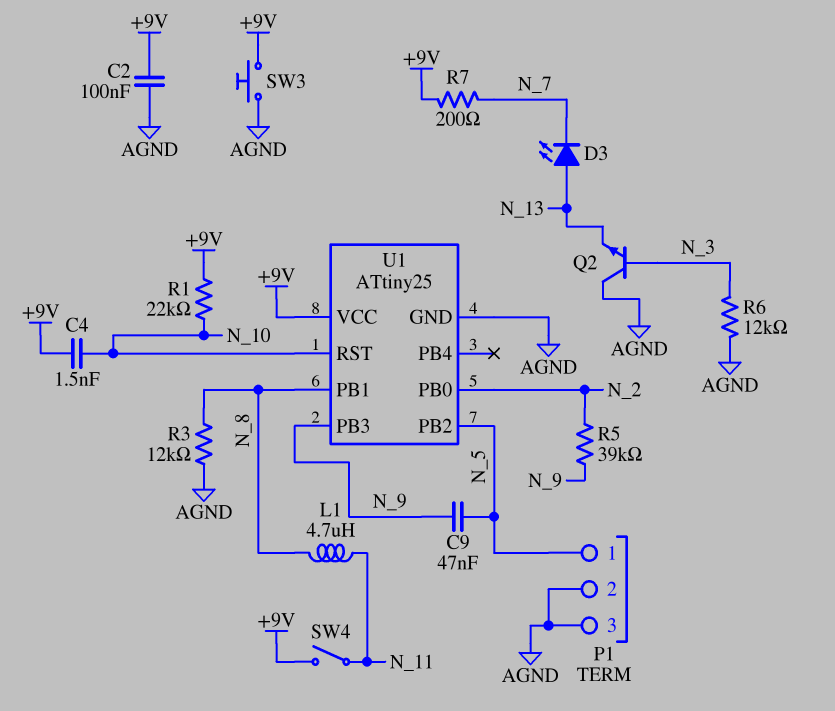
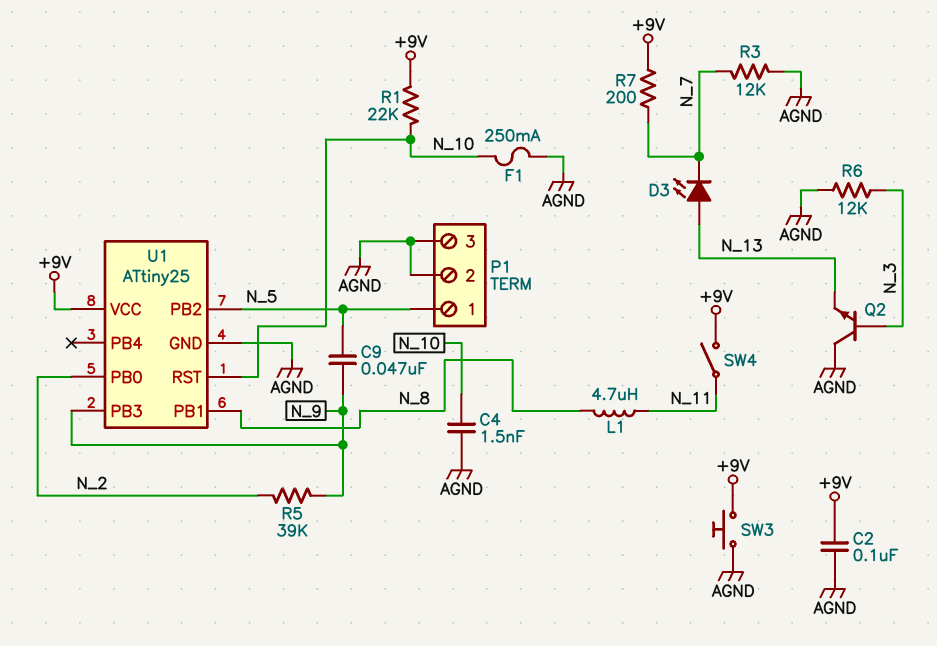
C4: 1.5nF (+9V, N_10) -> 1.5nF (AGND, N_10)
F1: none -> 250mA (AGND, N_10)
R3: 12k (AGND, N_8) -> 12k (AGND, N_7)

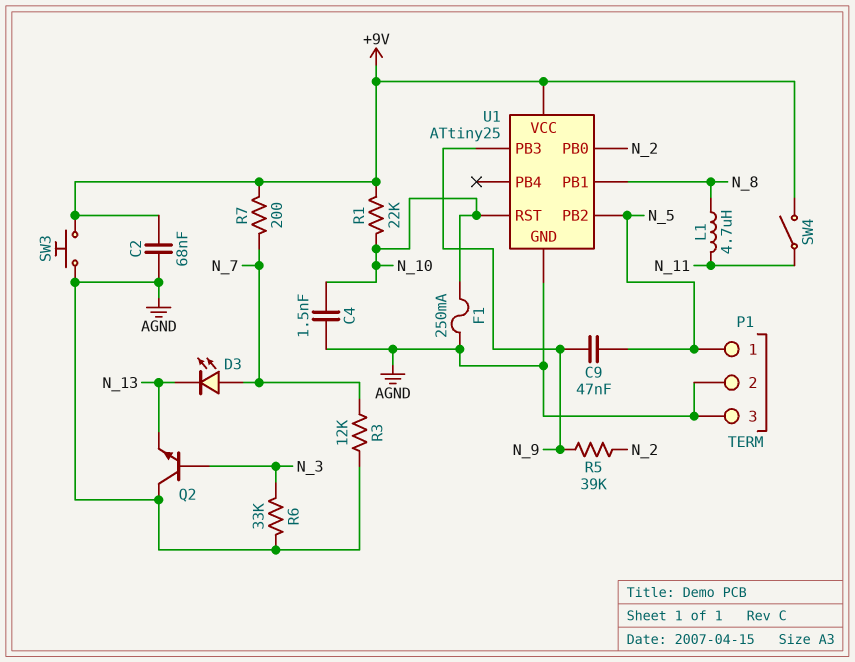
C2: 100nF (+9V, AGND) -> 68nF (+9V, AGND)
D3: LED (A N_13, K N_7) -> LED (A N_7, K N_13)
R6: 12k (AGND, N_3) -> 33k (AGND, N_3)

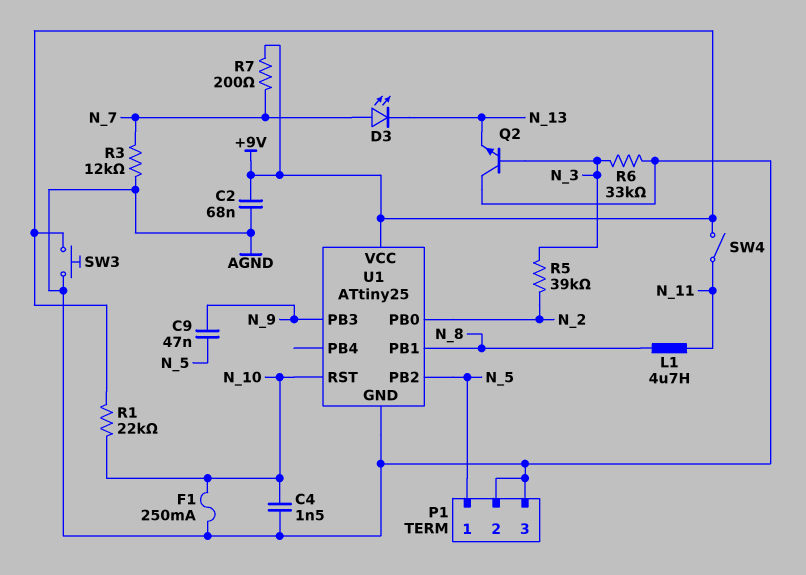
R5: 39k (N_2, N_9) -> 39k (N_2, N_3)

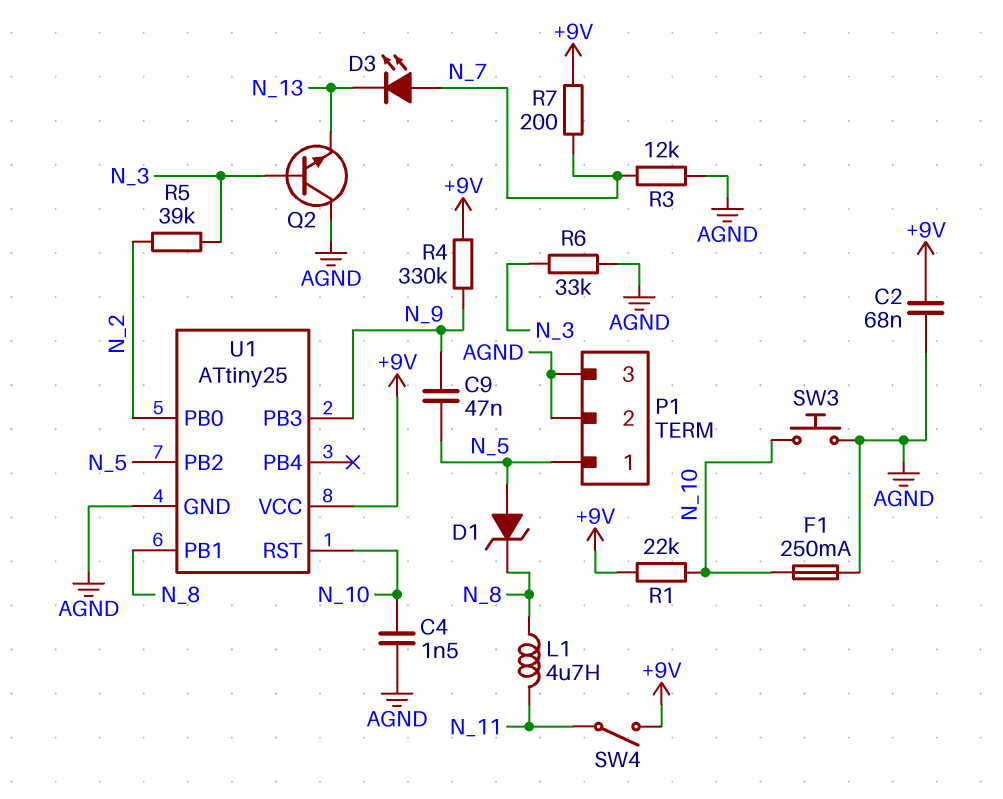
D1: none -> zener (A N_5, K N_8)
R4: none -> 330k (+9V, N_9)
SW3: button (+9V, AGND) -> button (AGND, N_10)

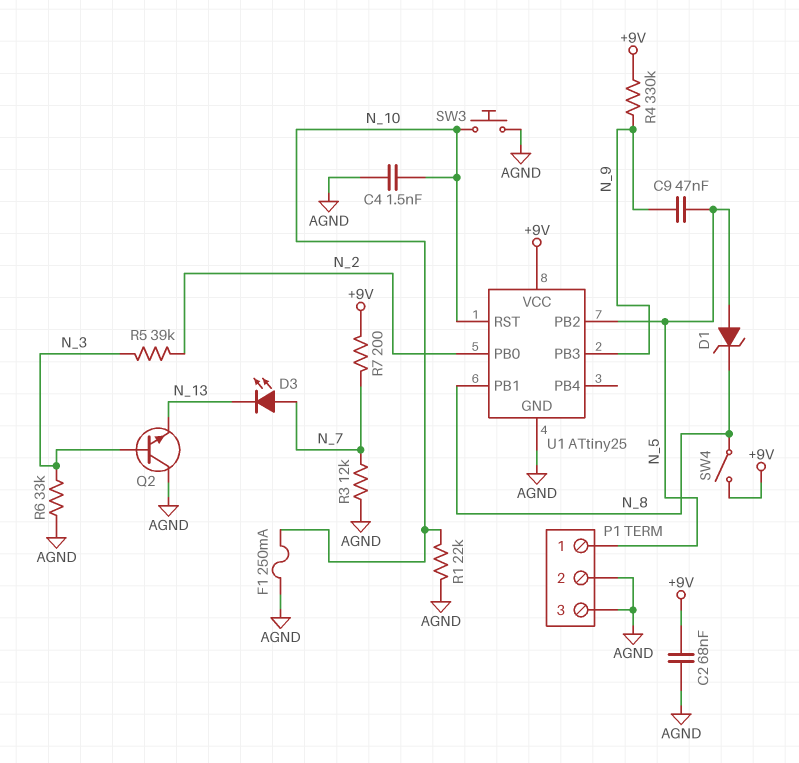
L1: 4.7uH (N_8, N_11) -> none
R1: 22k (+9V, N_10) -> 22k (AGND, N_10)
SW4: switch (+9V, N_11) -> switch (+9V, N_8)

